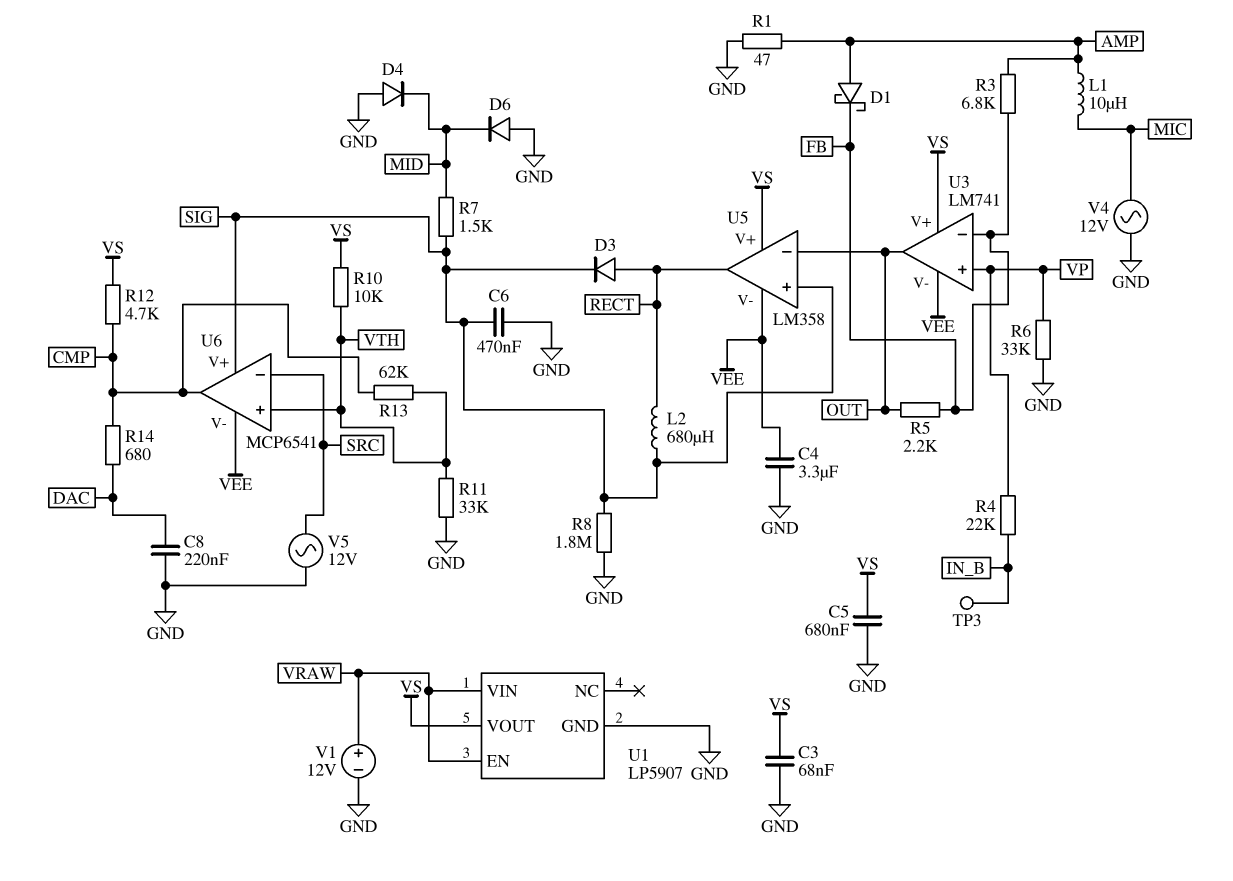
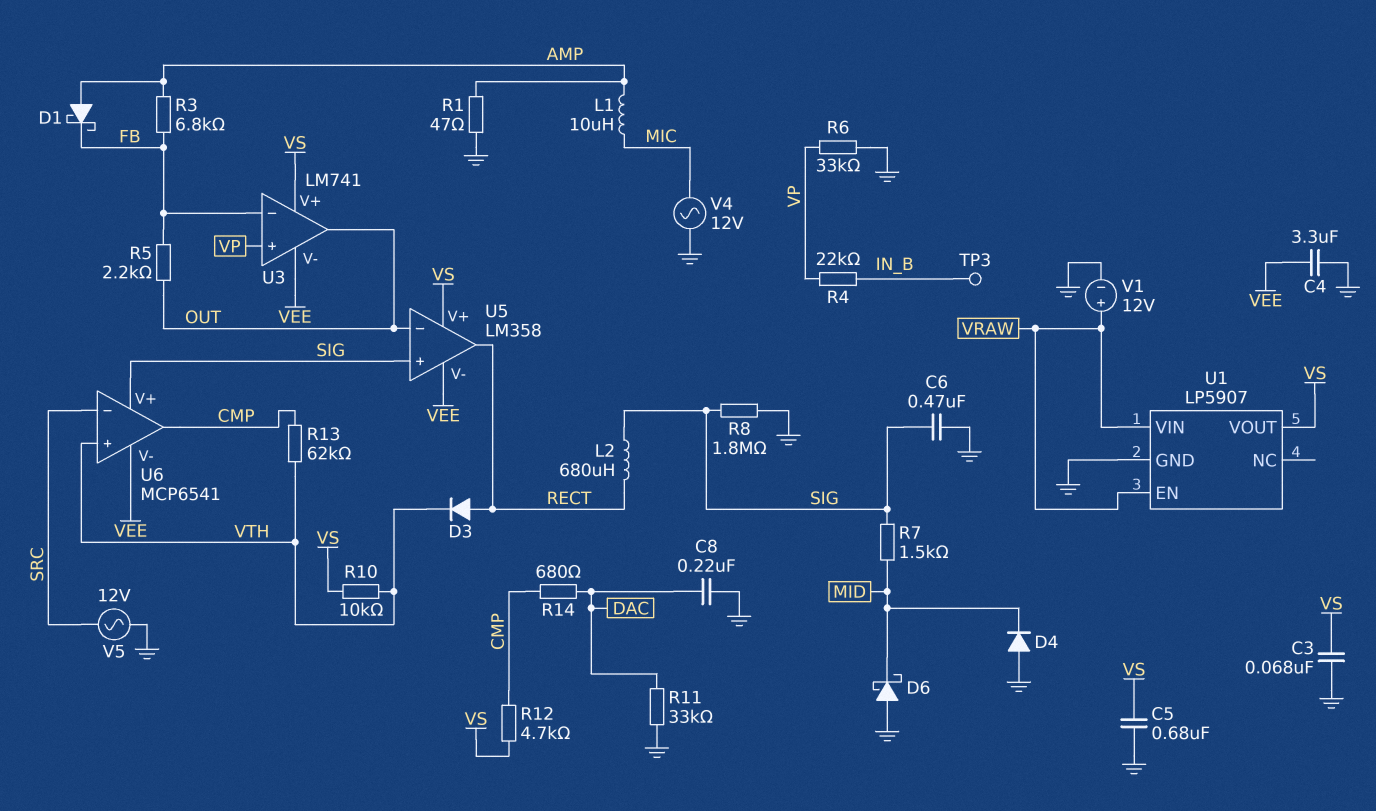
D3: diode (A RECT, K SIG) -> diode (A RECT, K VTH)
D6: diode (A GND, K MID) -> schottky (A GND, K MID)
R11: 33k (GND, VTH) -> 33k (DAC, GND)

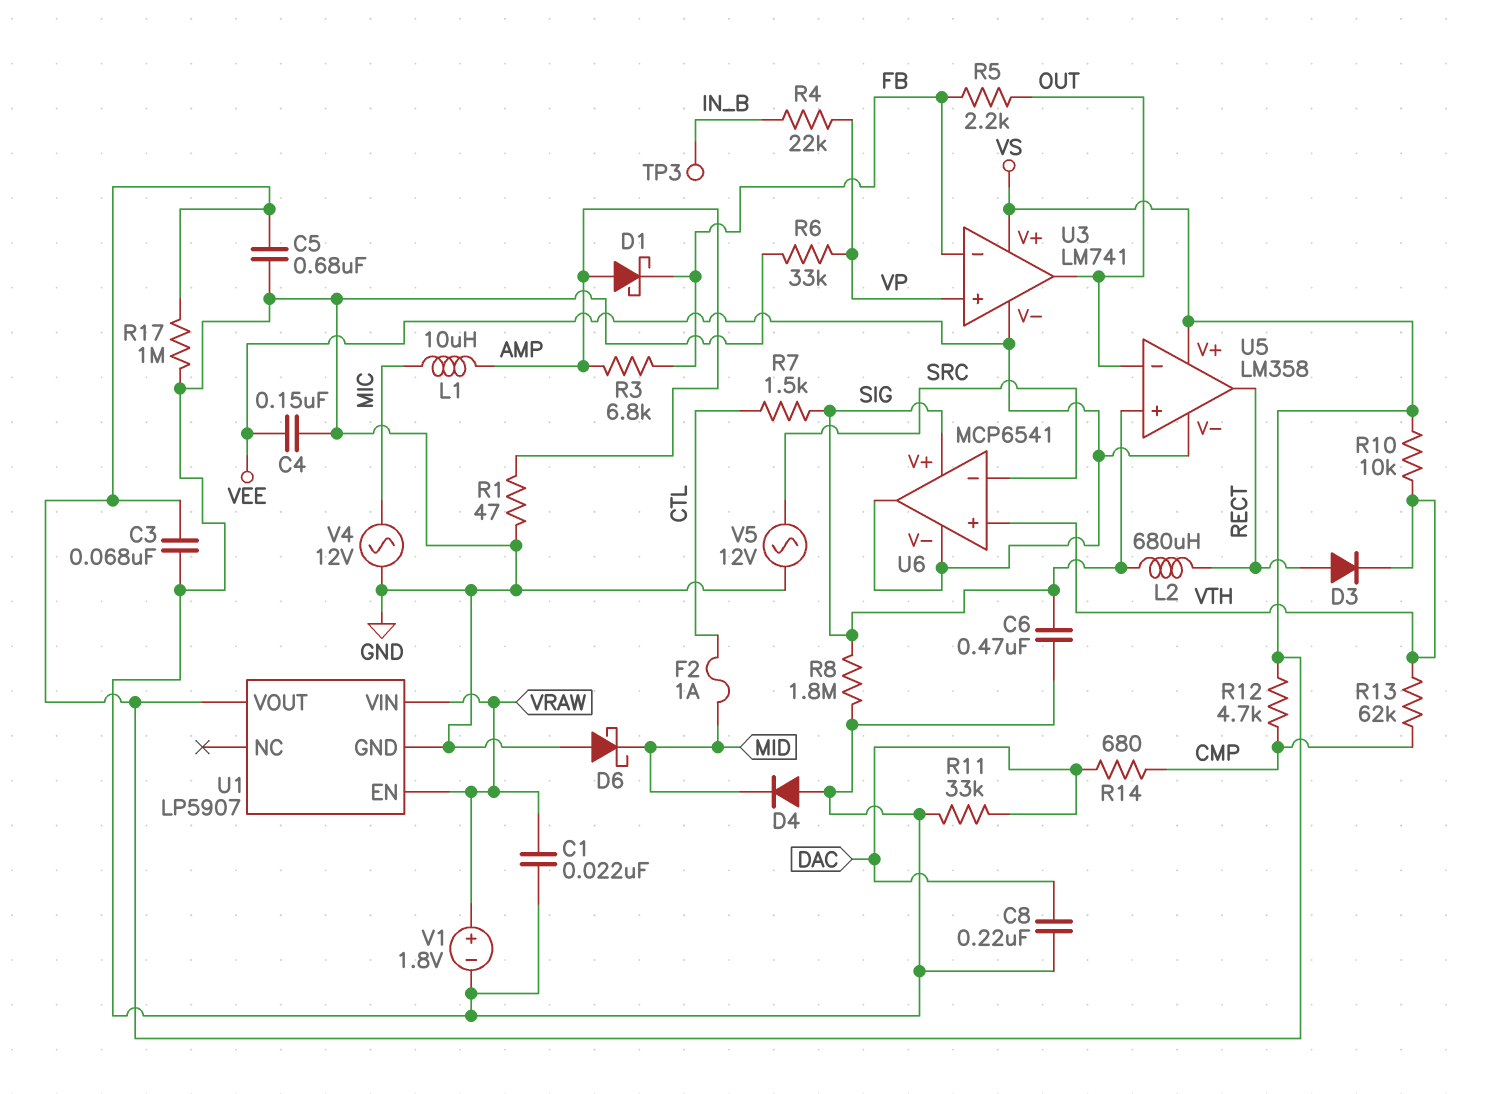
C1: none -> 22nF (GND, VRAW)
C4: 3.3uF (GND, VEE) -> 150nF (GND, VEE)
F2: none -> 1A (CTL, MID)
R7: 1.5k (MID, SIG) -> 1.5k (CTL, SIG)
R17: none -> 1M (GND, VS)
U6 pin out: CMP -> VEE
V1: 12V (plus VRAW, minus GND) -> 1.8V (plus VRAW, minus GND)

